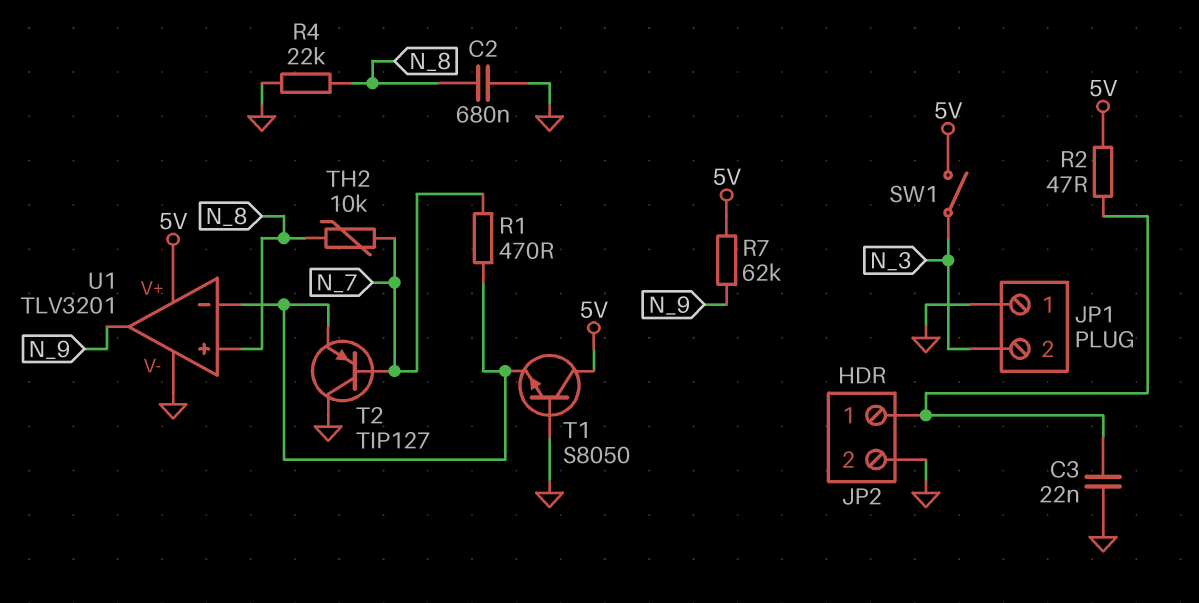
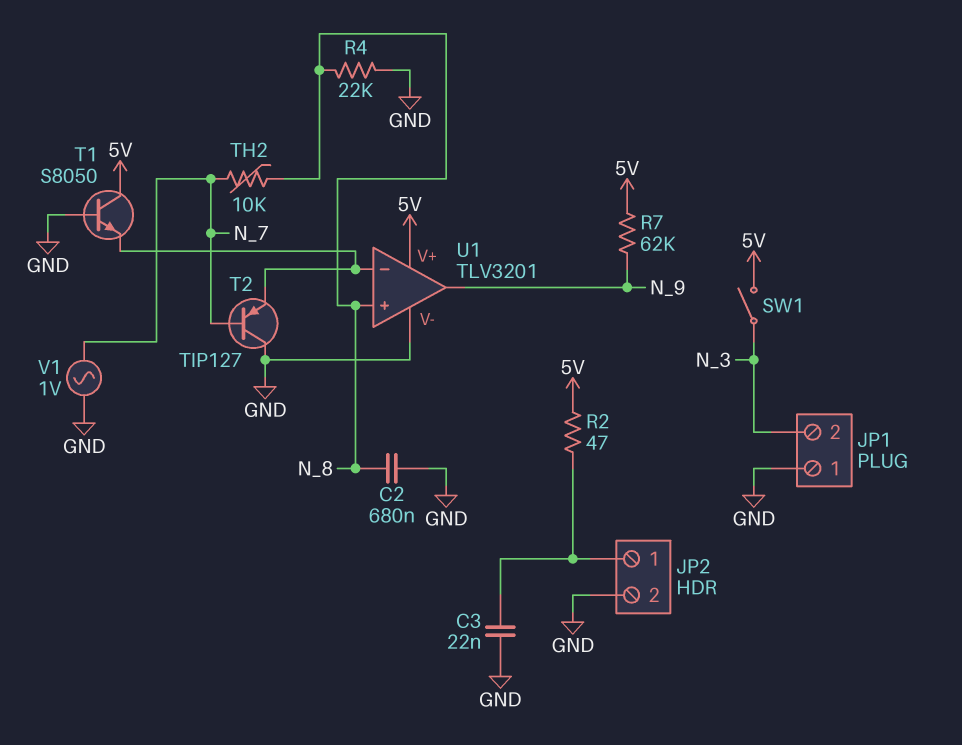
R1: 470 (N_7, U1/in-) -> none
V1: none -> AC 1V (GND, N_7)

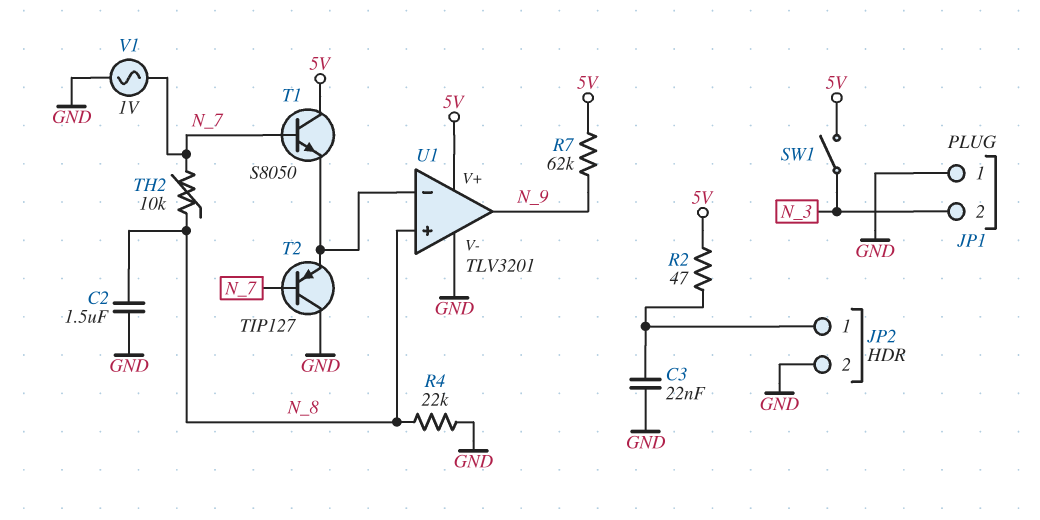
C2: 680nF (GND, N_8) -> 1.5uF (GND, N_8)
T1: NPN S8050 (B GND, C 5V, E U1/in-) -> NPN S8050 (B N_7, C 5V, E U1/in-)

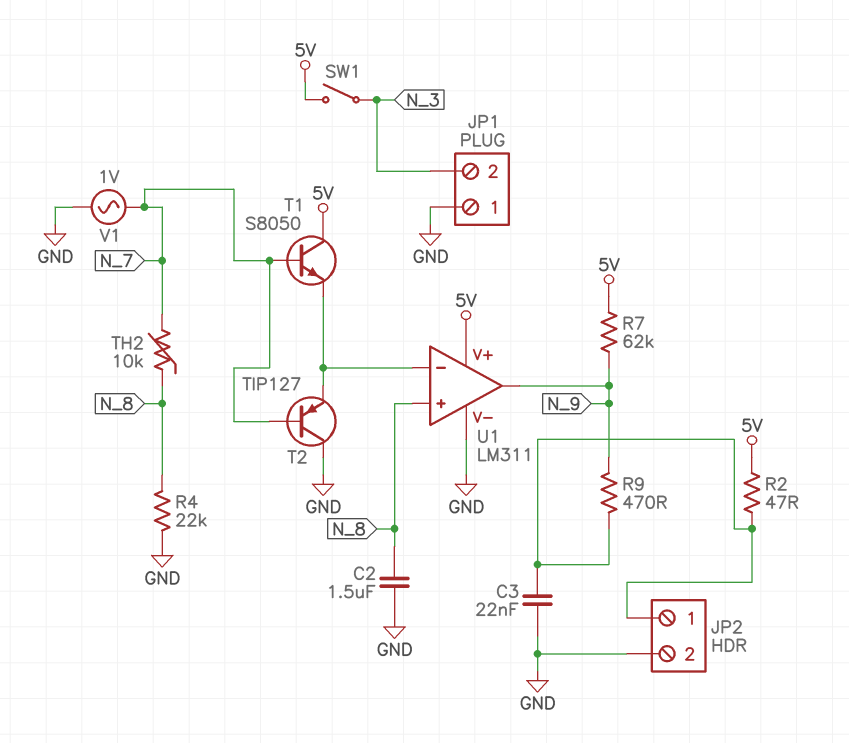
R9: none -> 470 (JP2/1, N_9)
U1: TLV3201 -> LM311

